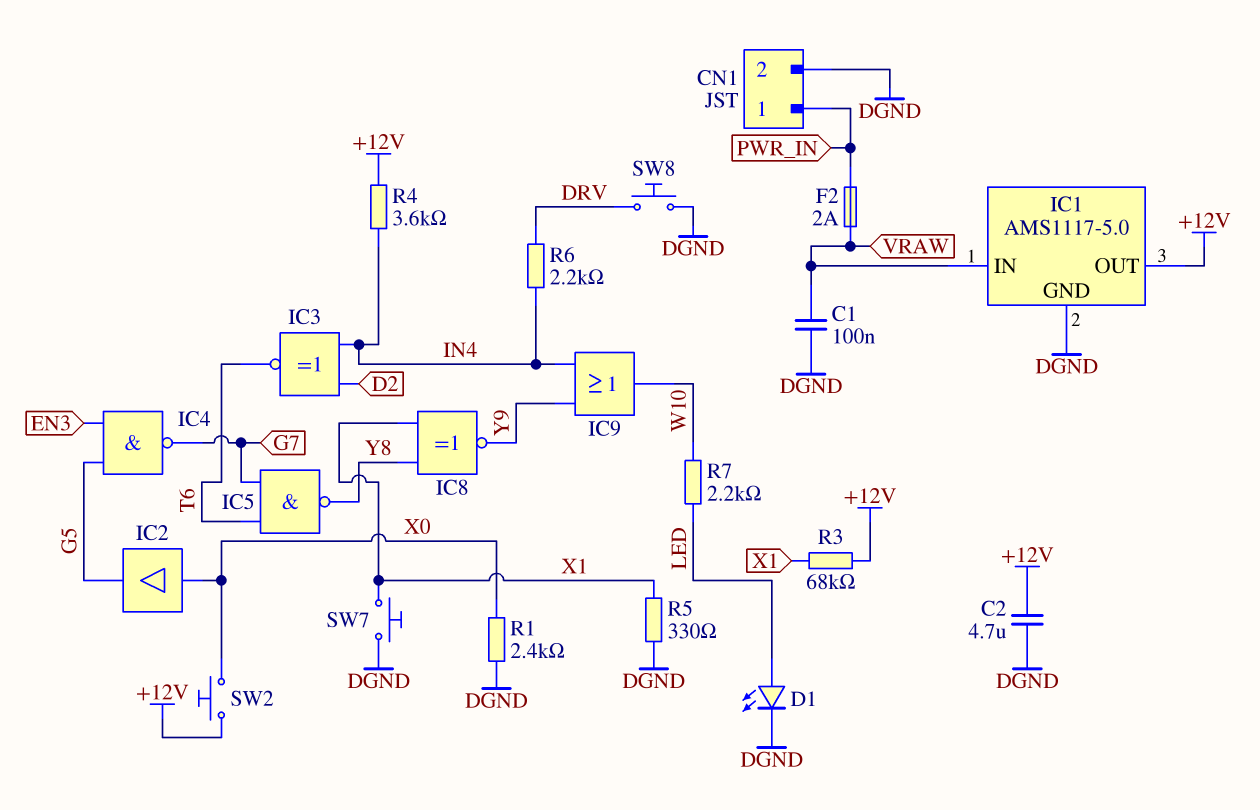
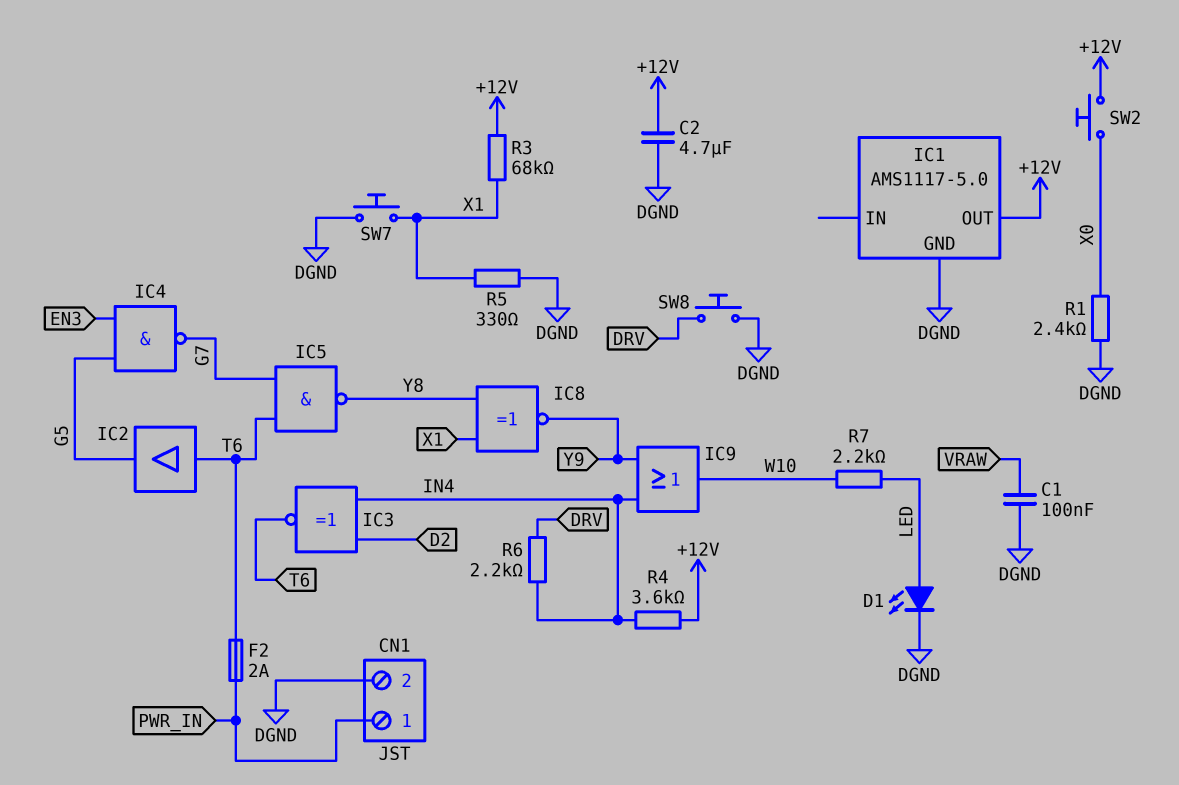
F2: 2A (PWR_IN, VRAW) -> 2A (PWR_IN, T6)
IC1 pin IN: VRAW -> none
IC2: buffer (in X0, out G5) -> buffer (in T6, out G5)

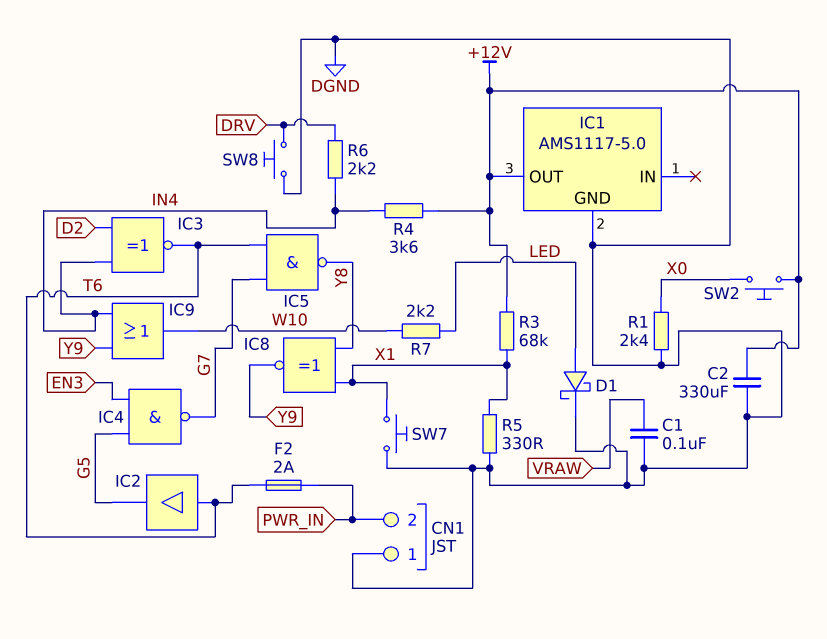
C2: 4.7uF (+12V, DGND) -> 330uF (+12V, DGND)
CN1 pin 1: PWR_IN -> DGND
CN1 pin 2: DGND -> PWR_IN
D1: LED (A LED, K DGND) -> schottky (A LED, K DGND)

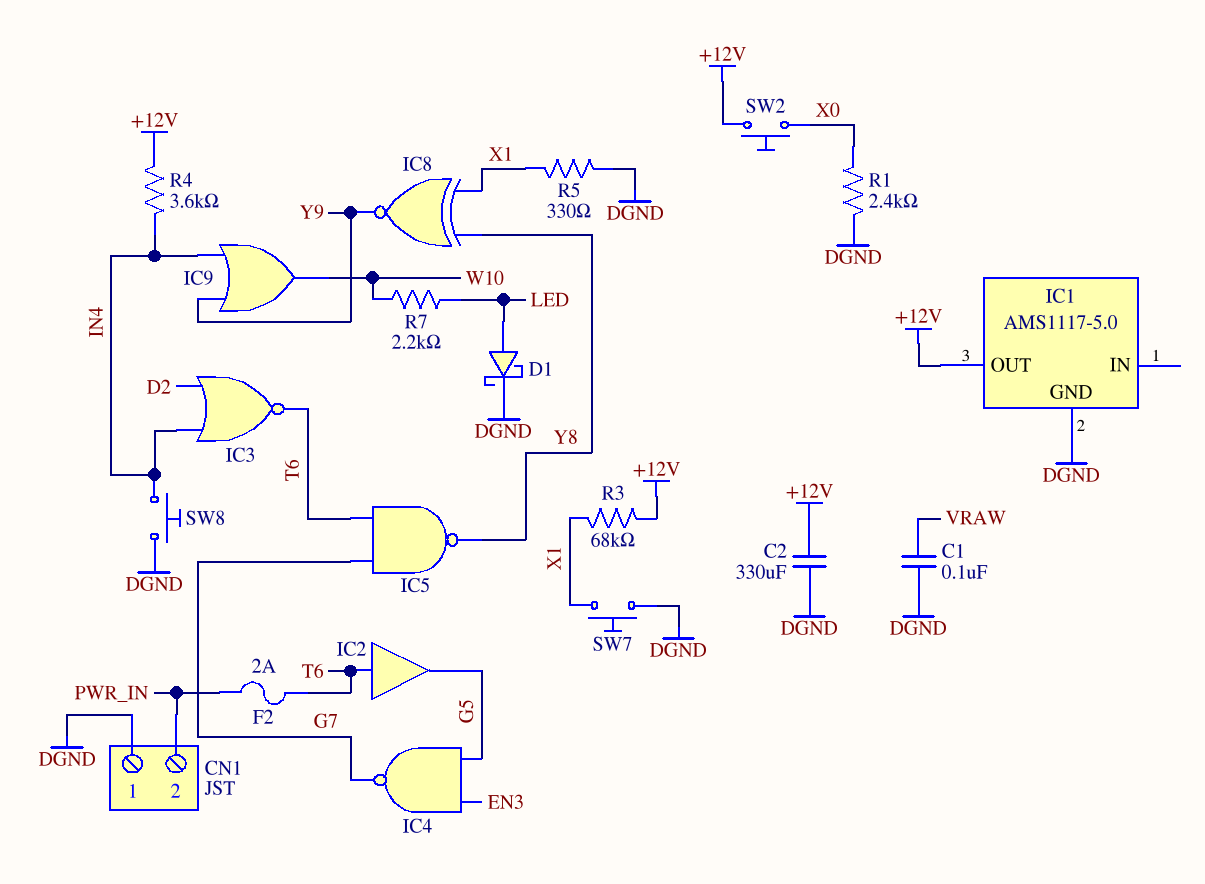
IC3: XNOR (in D2, in IN4, out T6) -> NOR (in D2, in IN4, out T6)
R6: 2.2k (DRV, IN4) -> none
SW8: button (DGND, DRV) -> button (DGND, IN4)

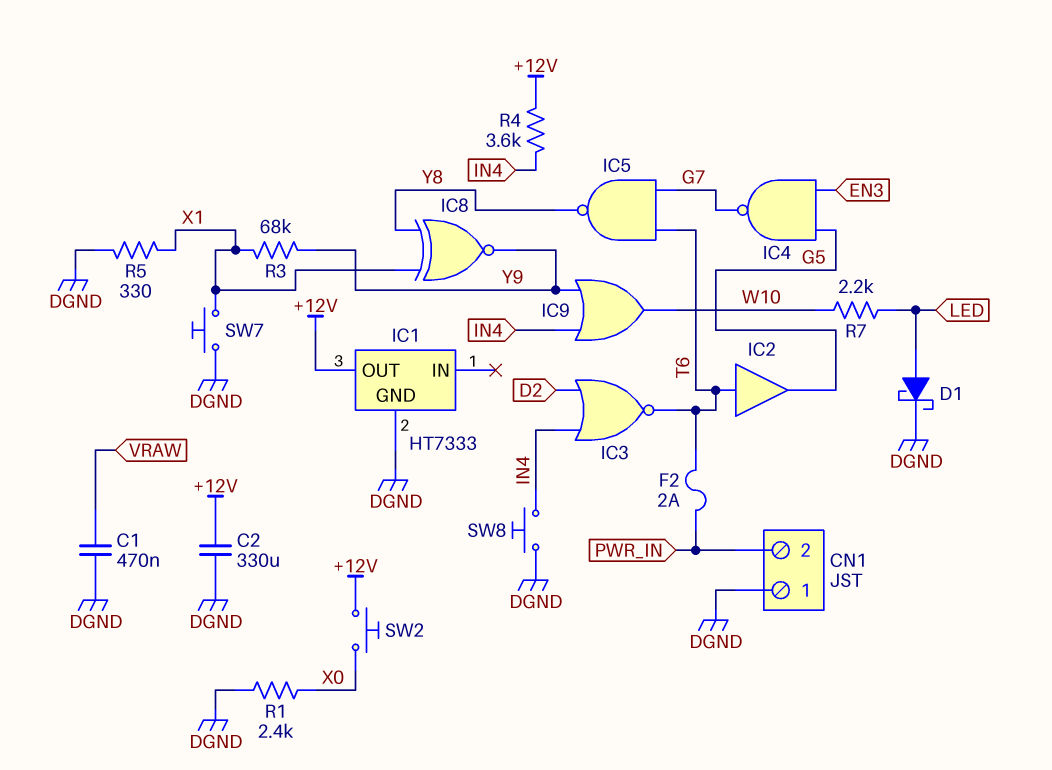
C1: 100nF (DGND, VRAW) -> 470nF (DGND, VRAW)
IC1: AMS1117-5.0 -> HT7333
R3: 68k (+12V, X1) -> 68k (X1, Y9)

